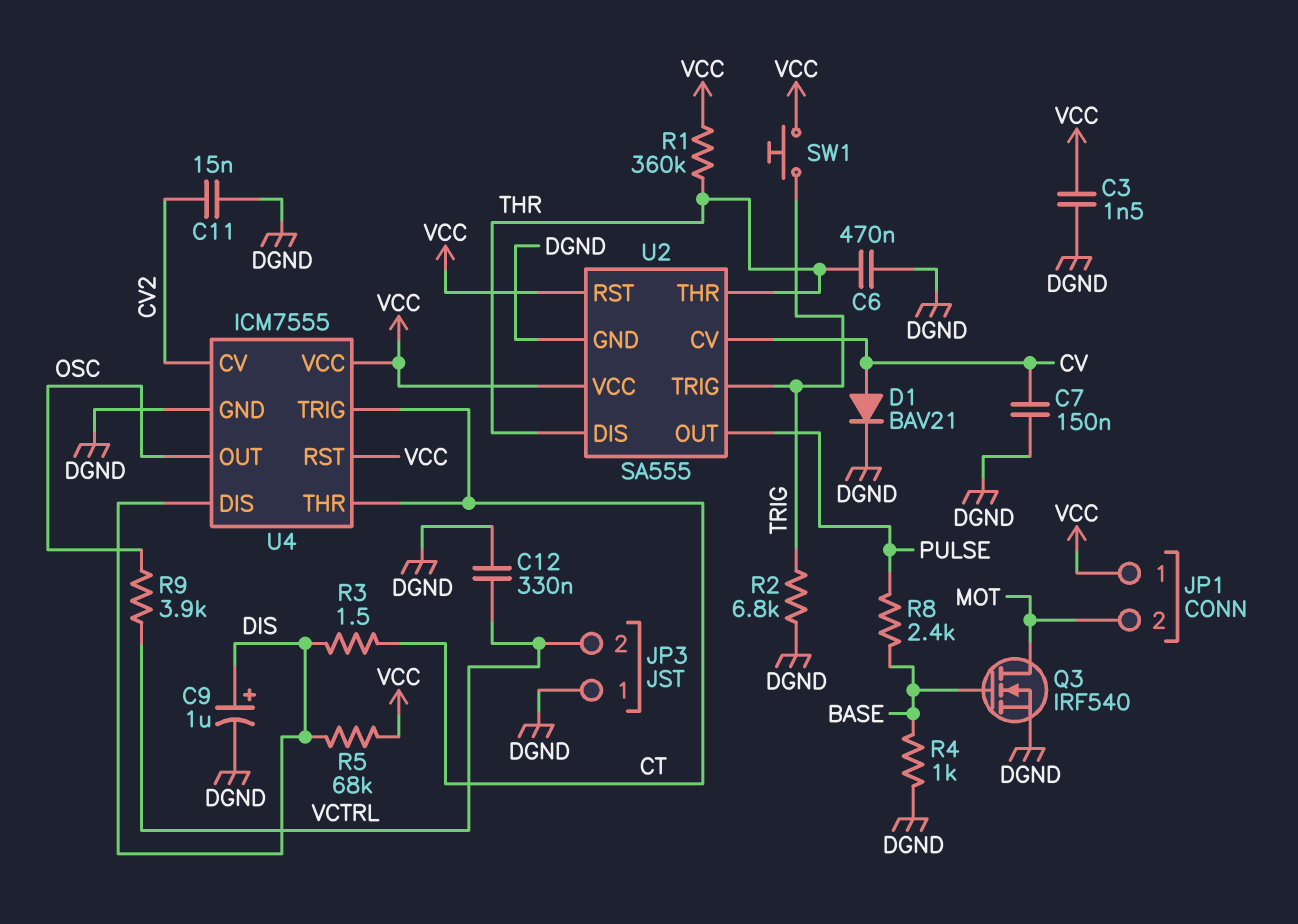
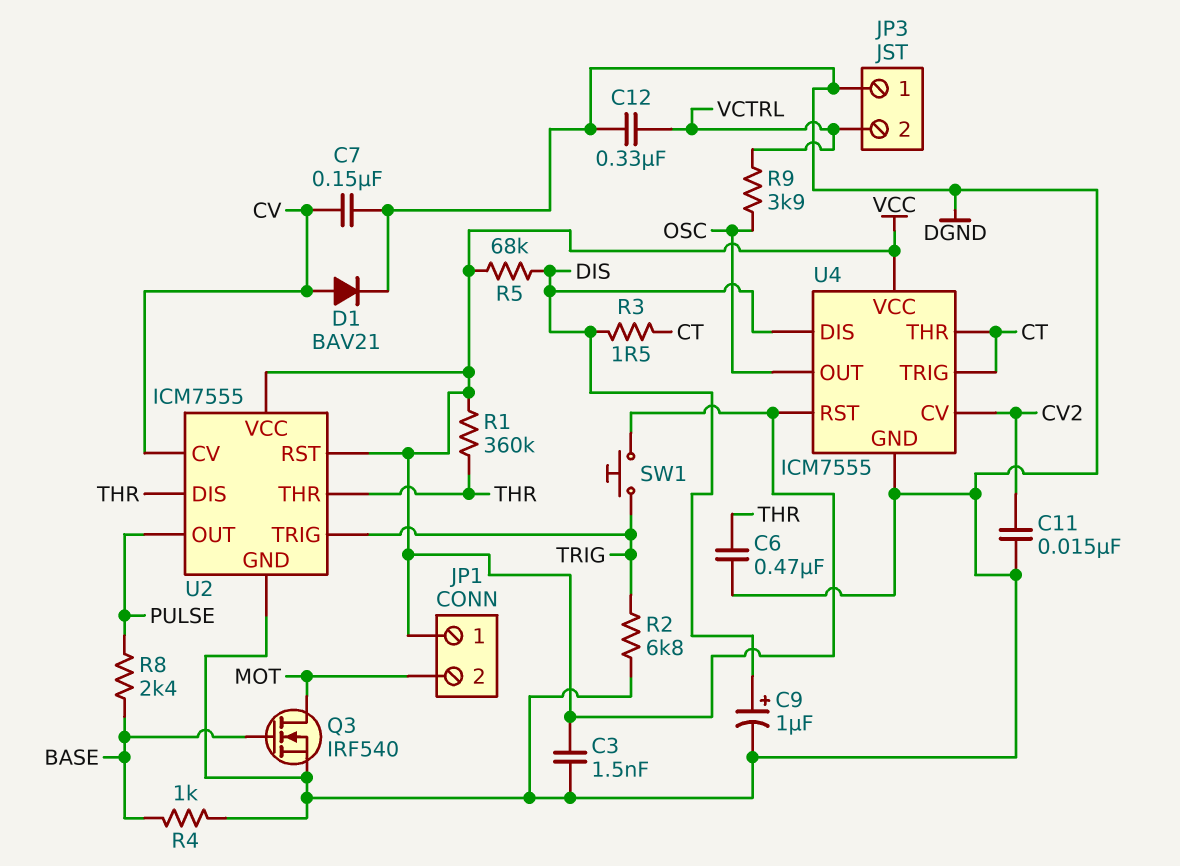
U2: SA555 -> ICM7555

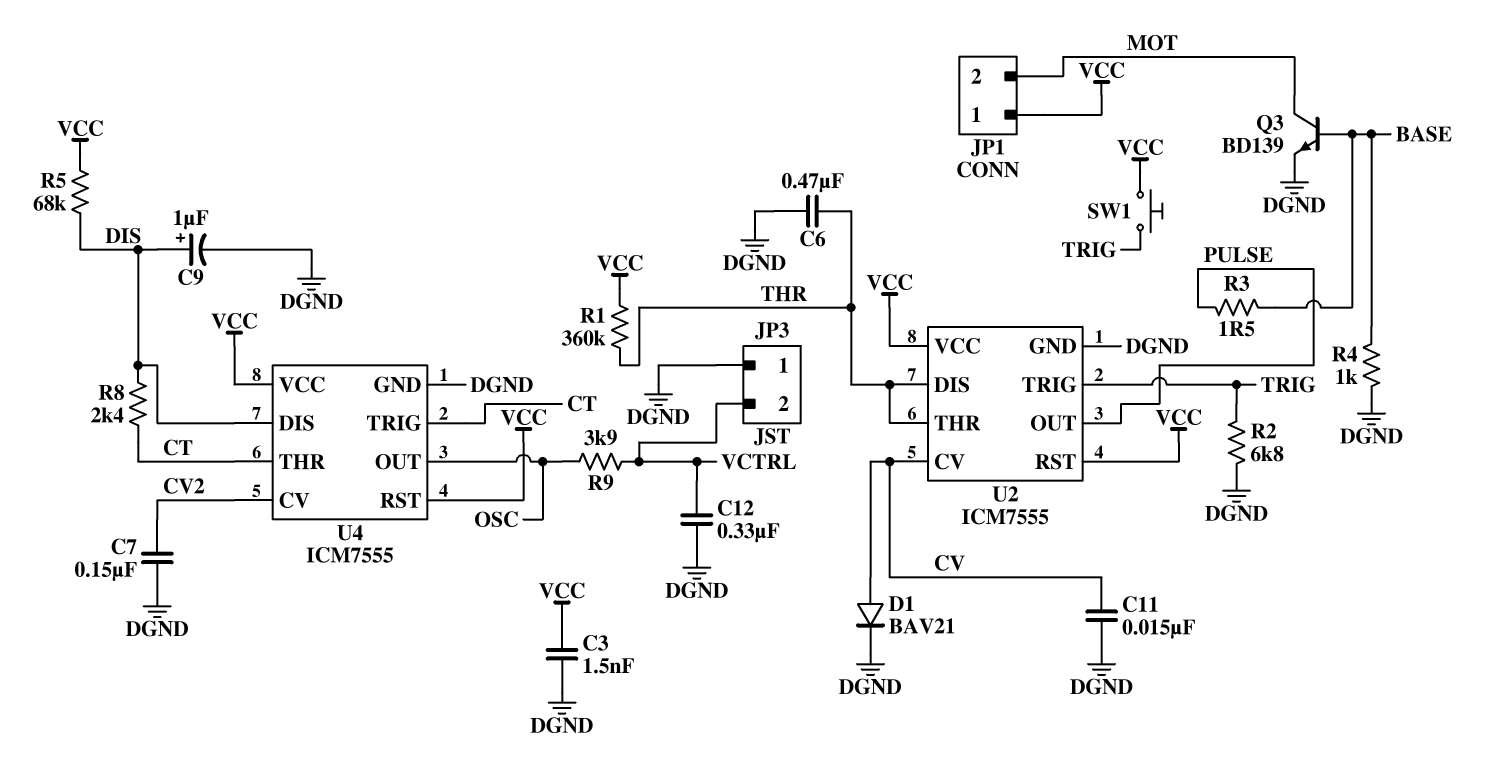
C7: 150nF (CV, DGND) -> 150nF (CV2, DGND)
C11: 15nF (CV2, DGND) -> 15nF (CV, DGND)
Q3: NMOS IRF540 (G BASE, D MOT, S DGND) -> NPN BD139 (B BASE, C MOT, E DGND)
R3: 1.5 (CT, DIS) -> 1.5 (BASE, PULSE)
R8: 2.4k (BASE, PULSE) -> 2.4k (CT, DIS)

